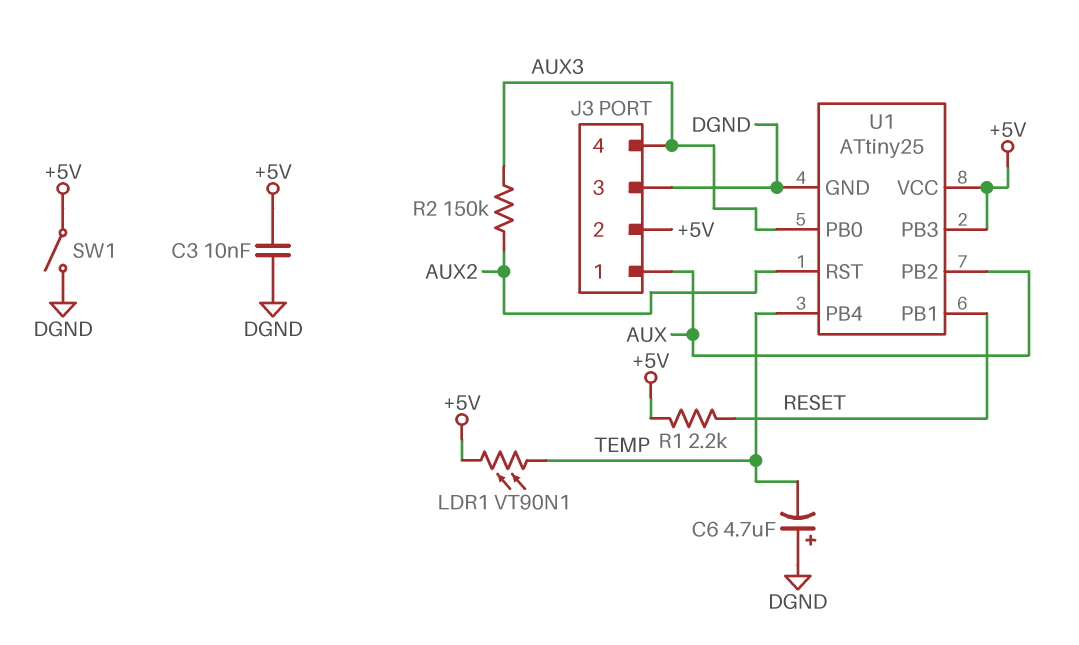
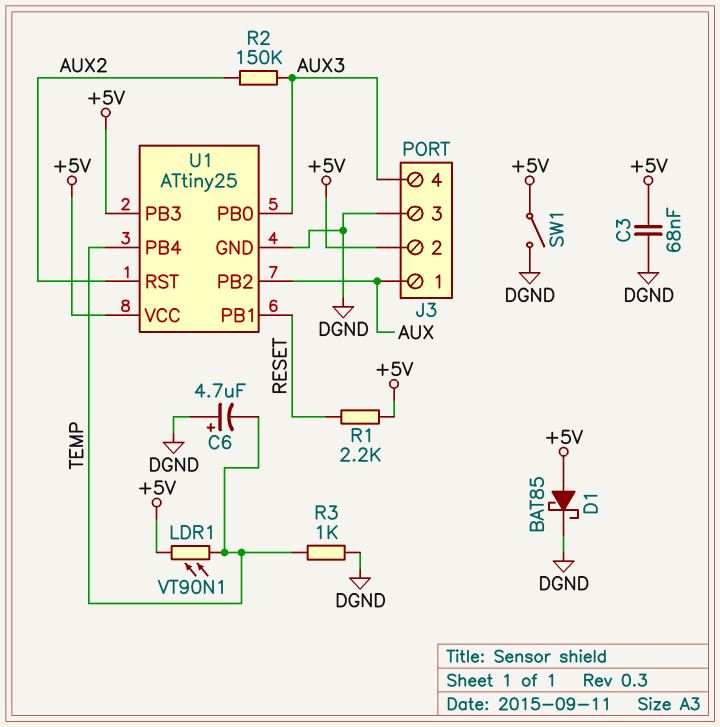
C3: 10nF (+5V, DGND) -> 68nF (+5V, DGND)
D1: none -> schottky BAT85 (A +5V, K DGND)
R3: none -> 1k (DGND, TEMP)

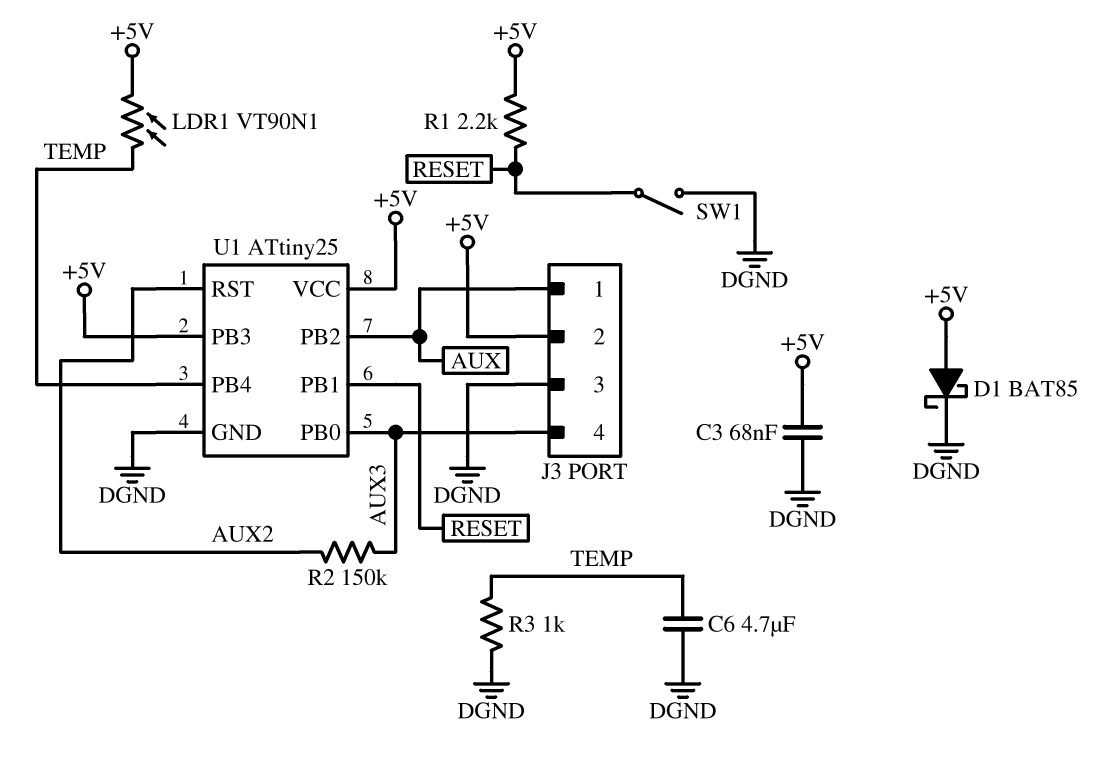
C6: 4.7uF (plus DGND, minus TEMP) -> 4.7uF (DGND, TEMP)
SW1: switch (+5V, DGND) -> switch (DGND, RESET)

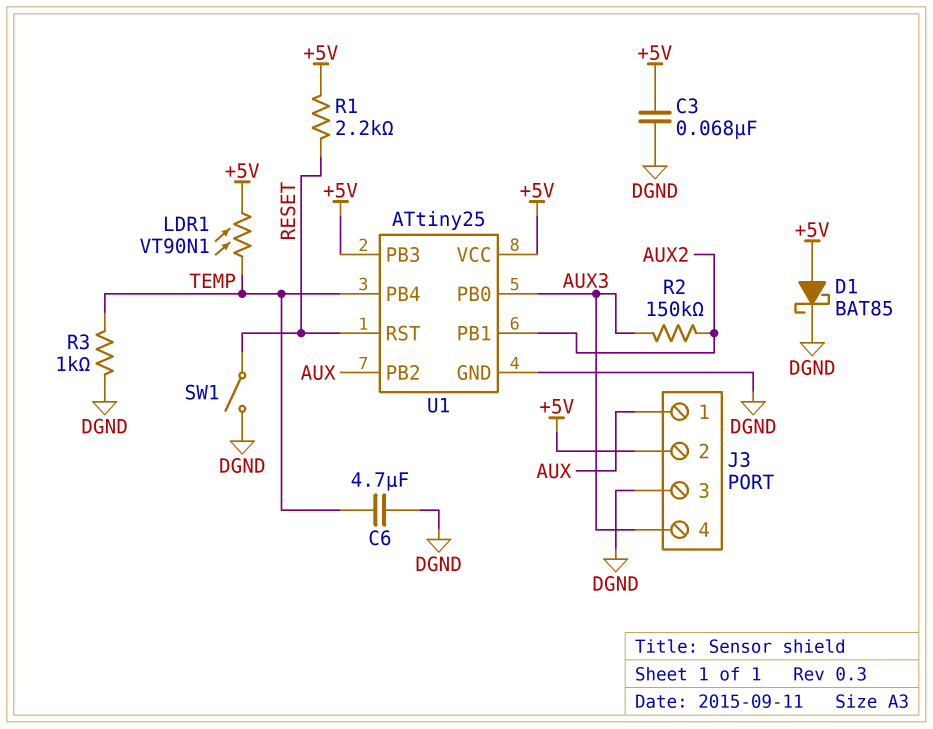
U1 pin PB1: RESET -> AUX2
U1 pin RST: AUX2 -> RESET

